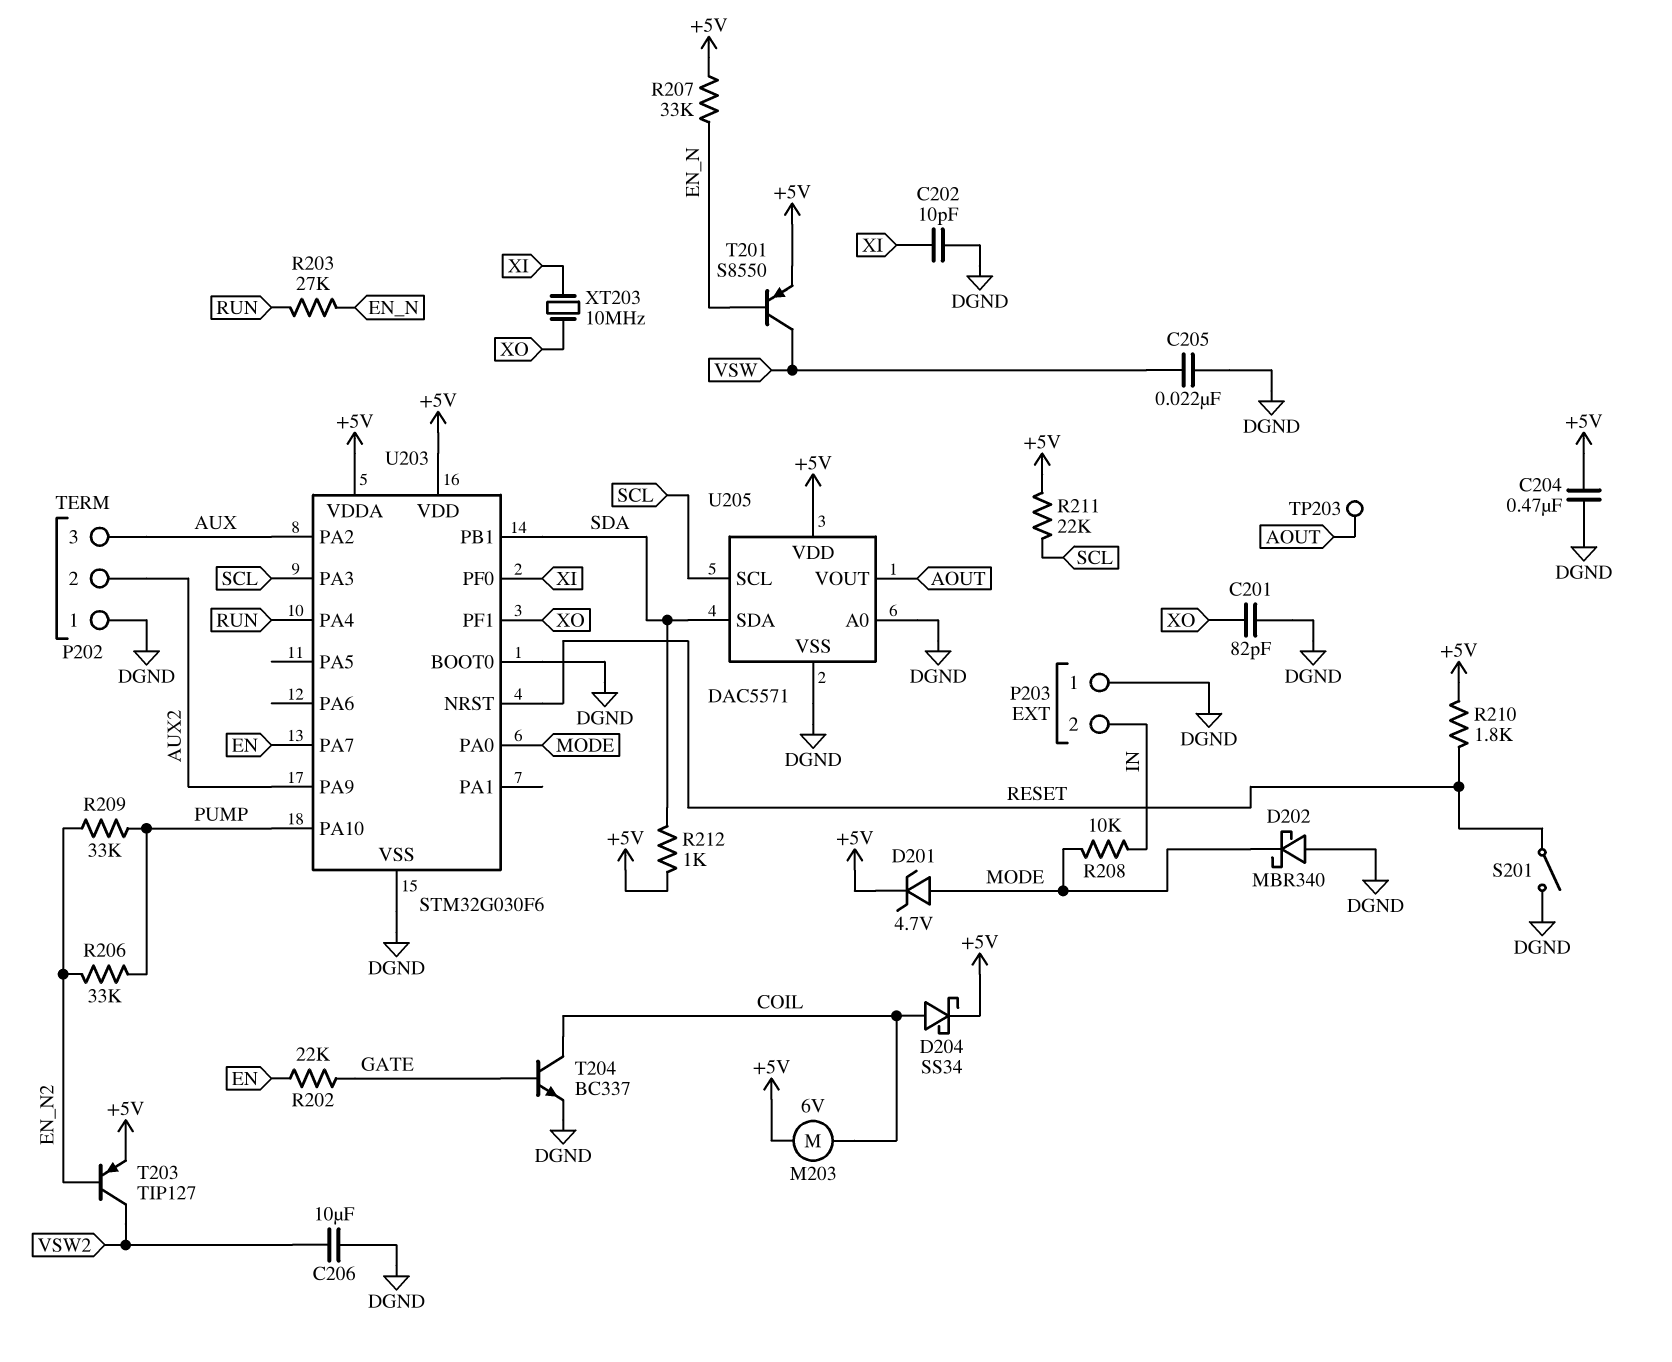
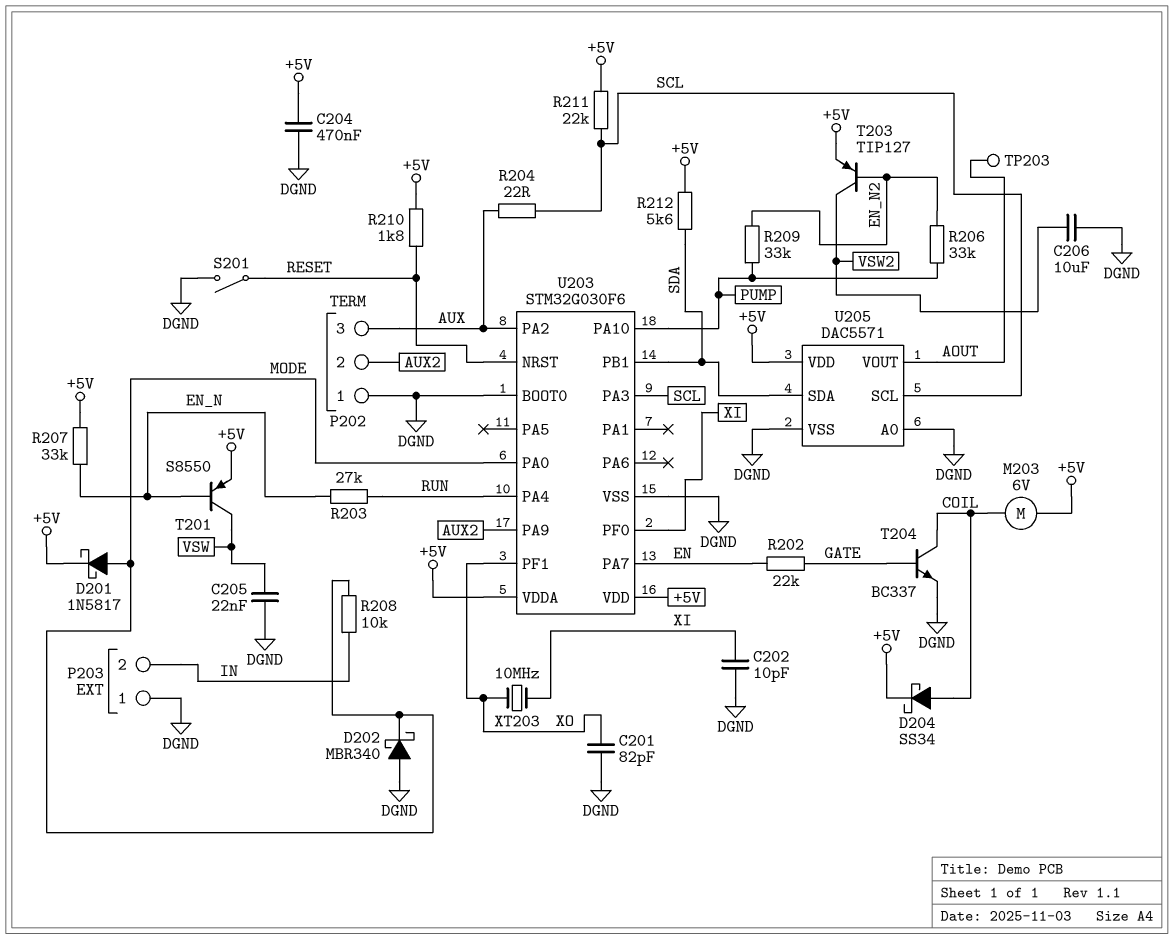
D201: zener 4.7V (A MODE, K +5V) -> schottky 1N5817 (A MODE, K +5V)
R204: none -> 22 (AUX, SCL)
R212: 1k (+5V, SDA) -> 5.6k (+5V, SDA)

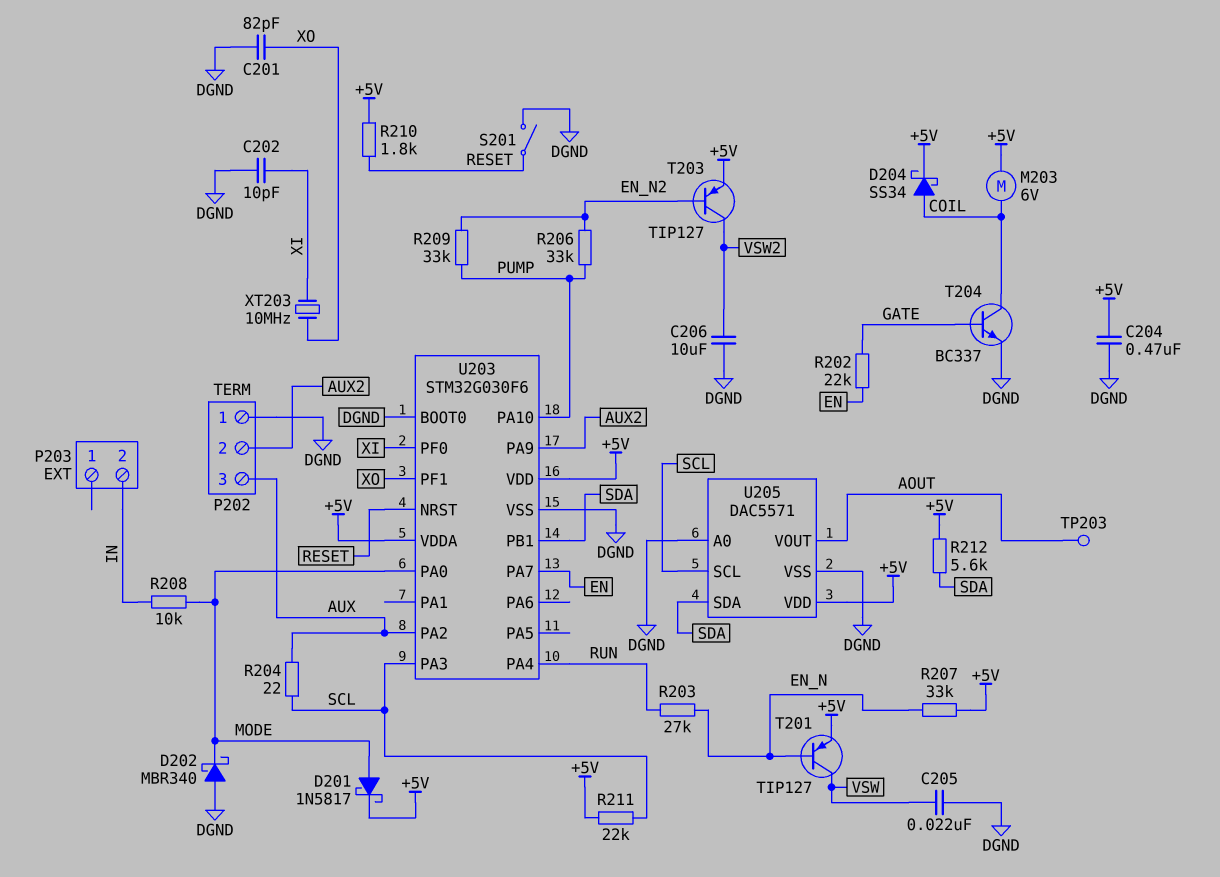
P203 pin 1: DGND -> none
T201: PNP S8550 (B EN_N, C VSW, E +5V) -> PNP TIP127 (B EN_N, C VSW, E +5V)

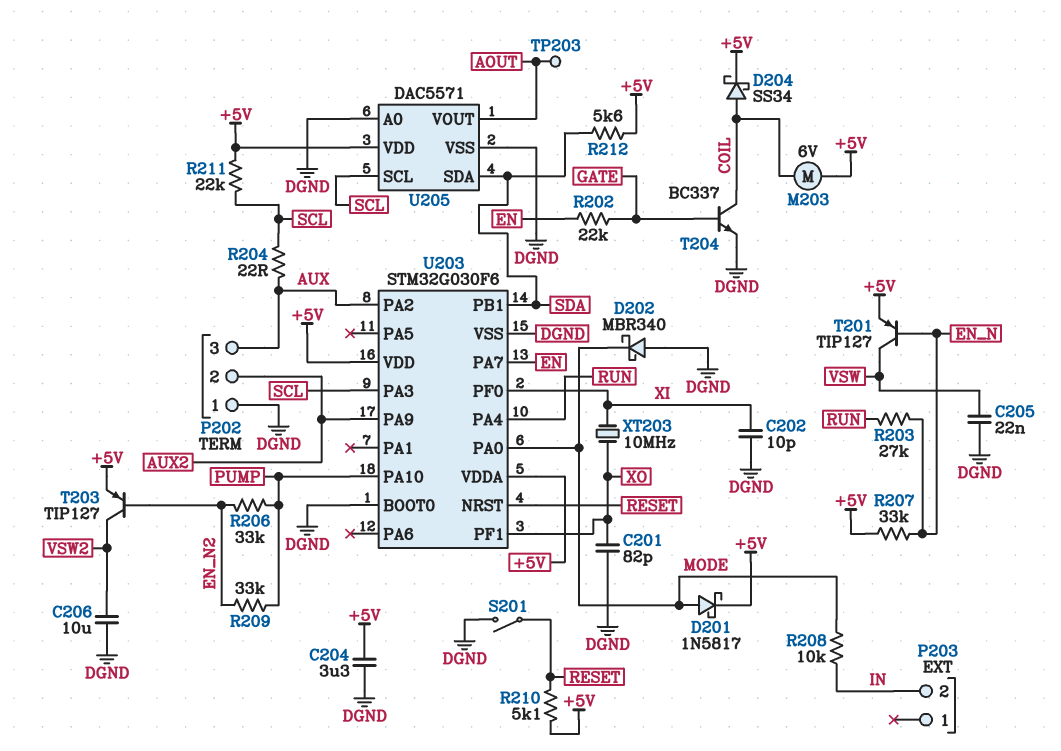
C204: 470nF (+5V, DGND) -> 3.3uF (+5V, DGND)
R210: 1.8k (+5V, RESET) -> 5.1k (+5V, RESET)

